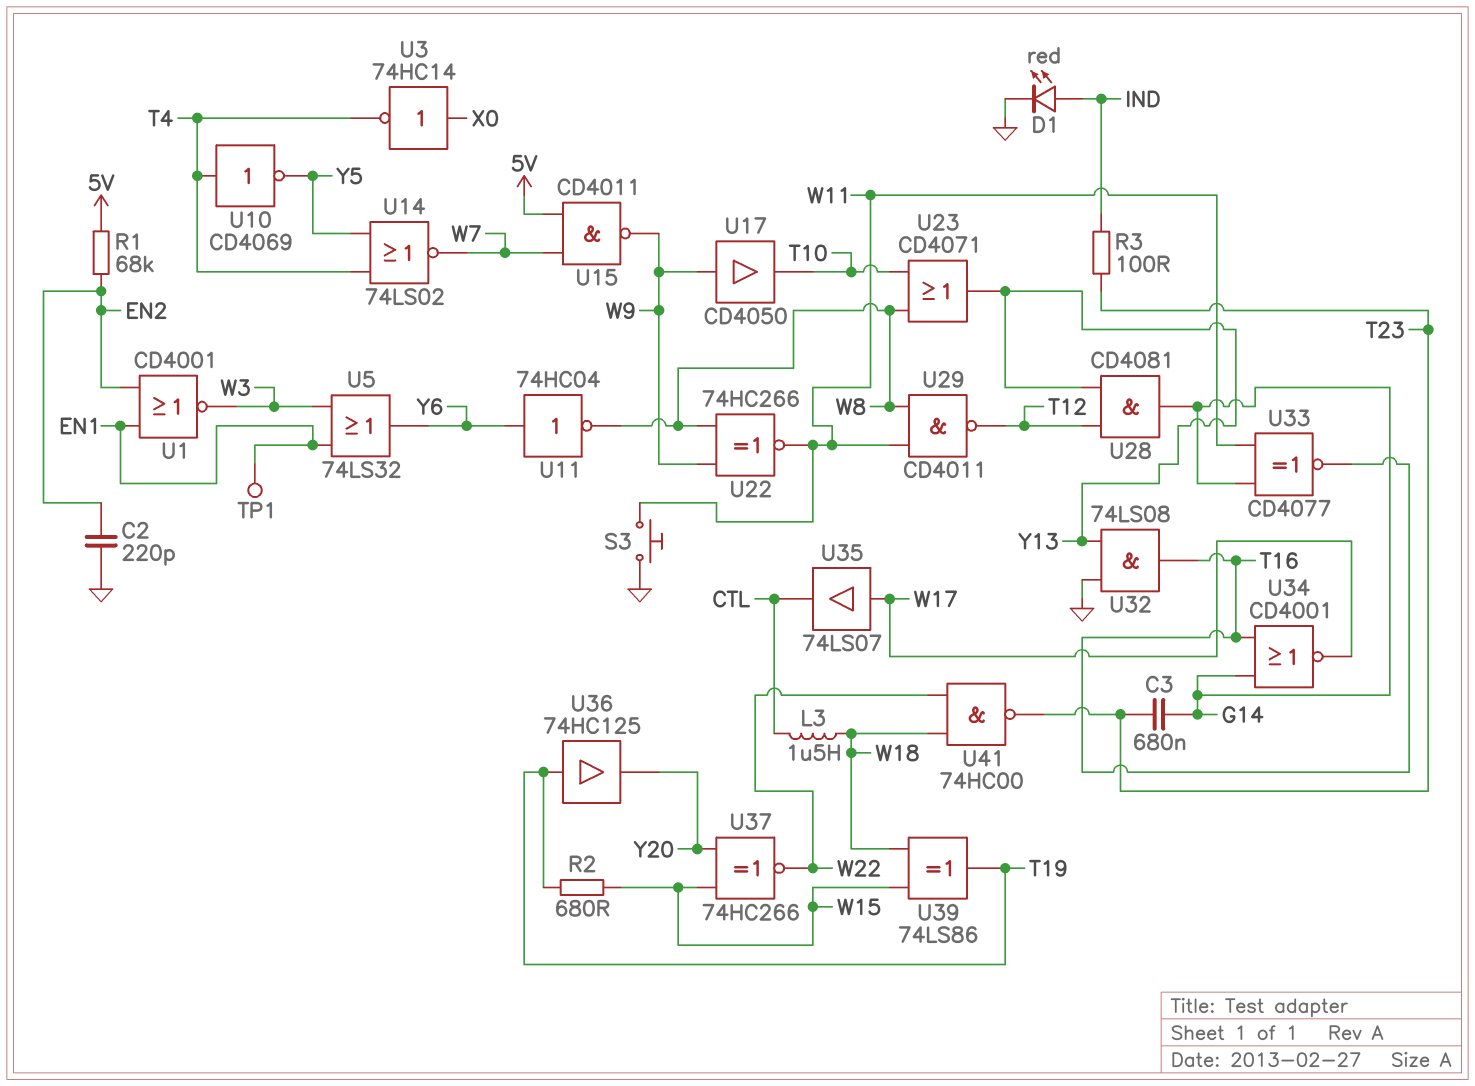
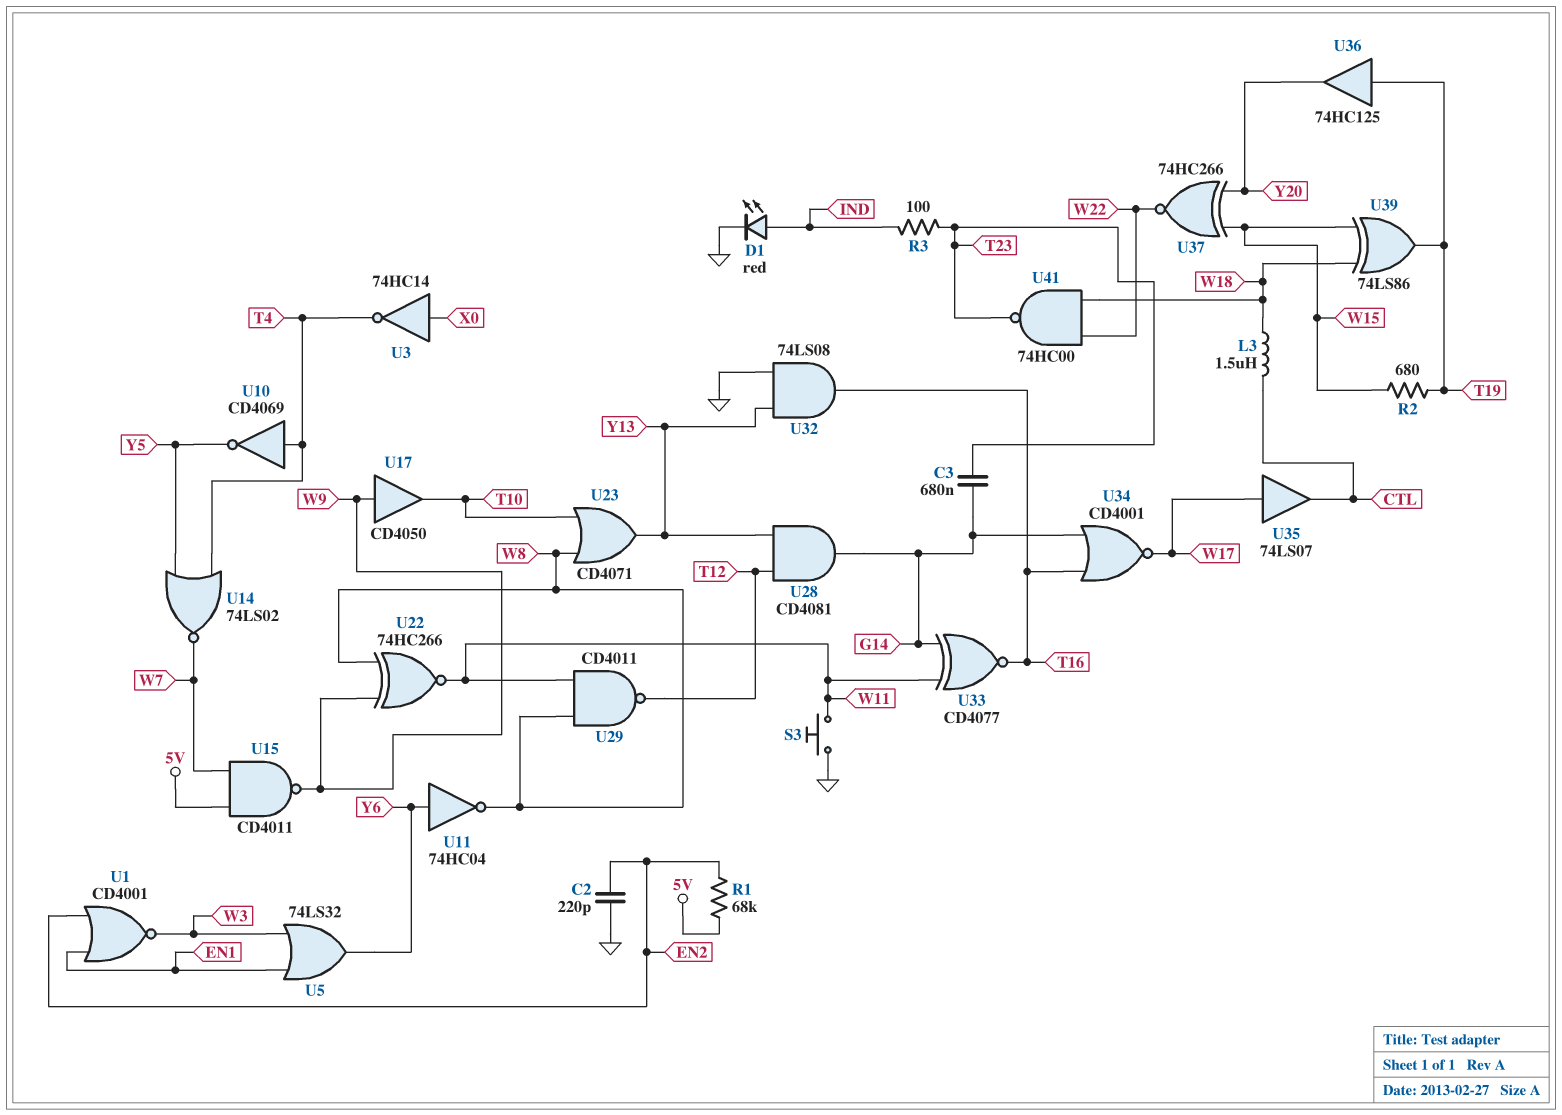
TP1: test point (EN1) -> none

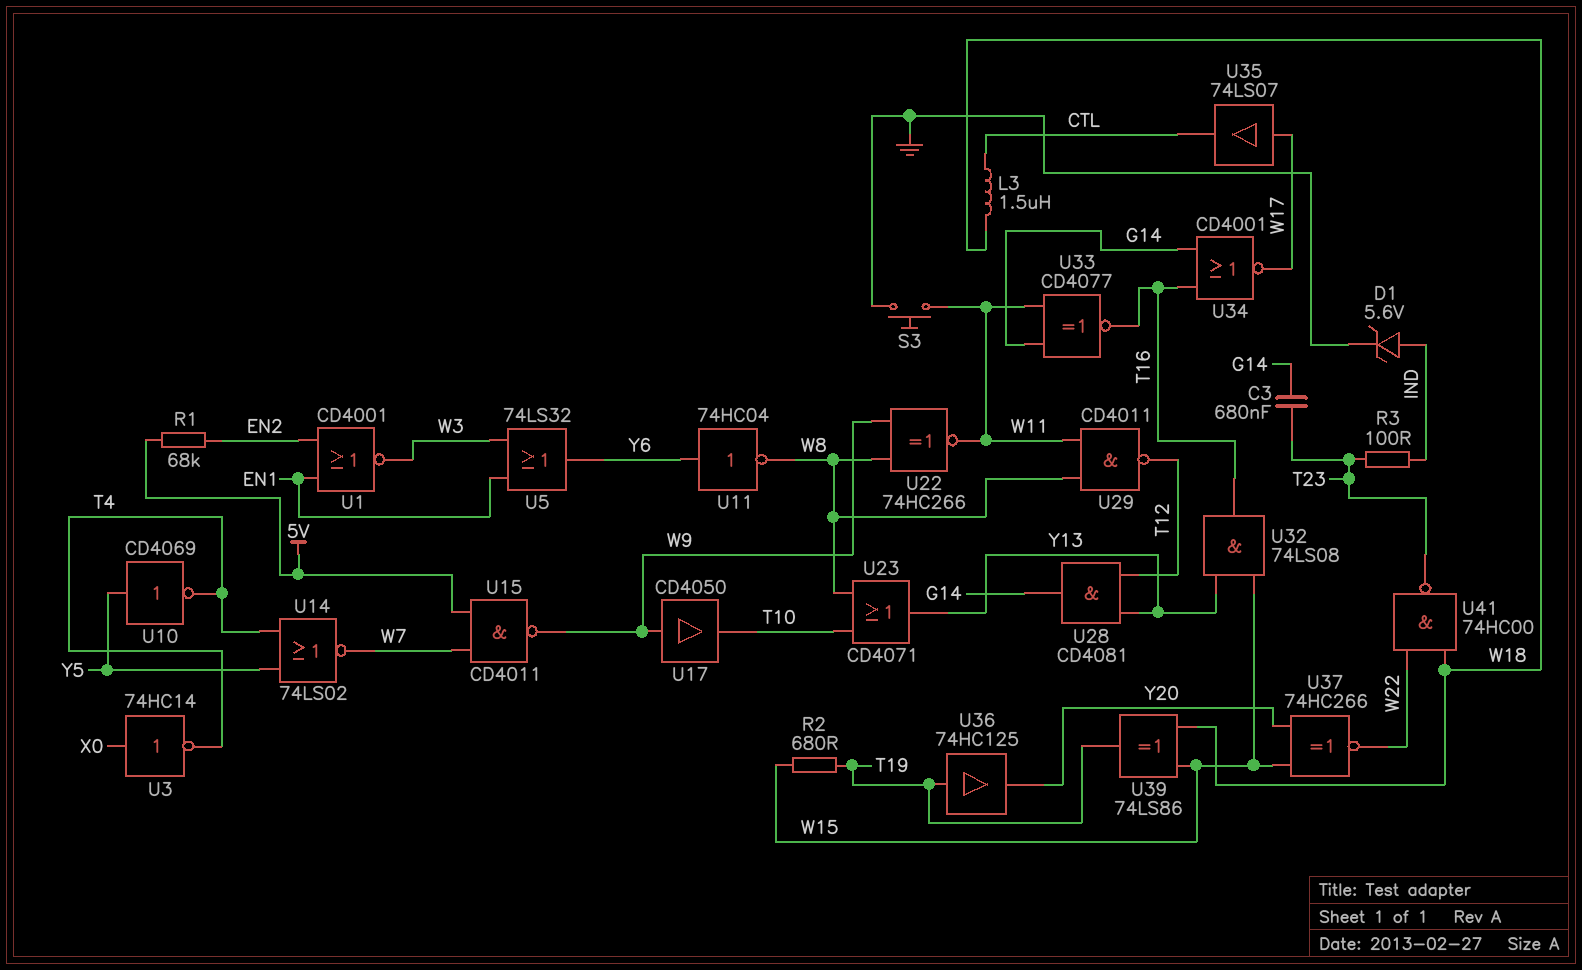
C2: 220pF (EN2, GND) -> none
D1: LED red (A IND, K GND) -> zener 5.6V (A IND, K GND)
U10: NOT CD4069 (in T4, out Y5) -> NOT CD4069 (in Y5, out T4)
U32: AND 74LS08 (in GND, in Y13, out T16) -> AND 74LS08 (in W15, in Y13, out T16)

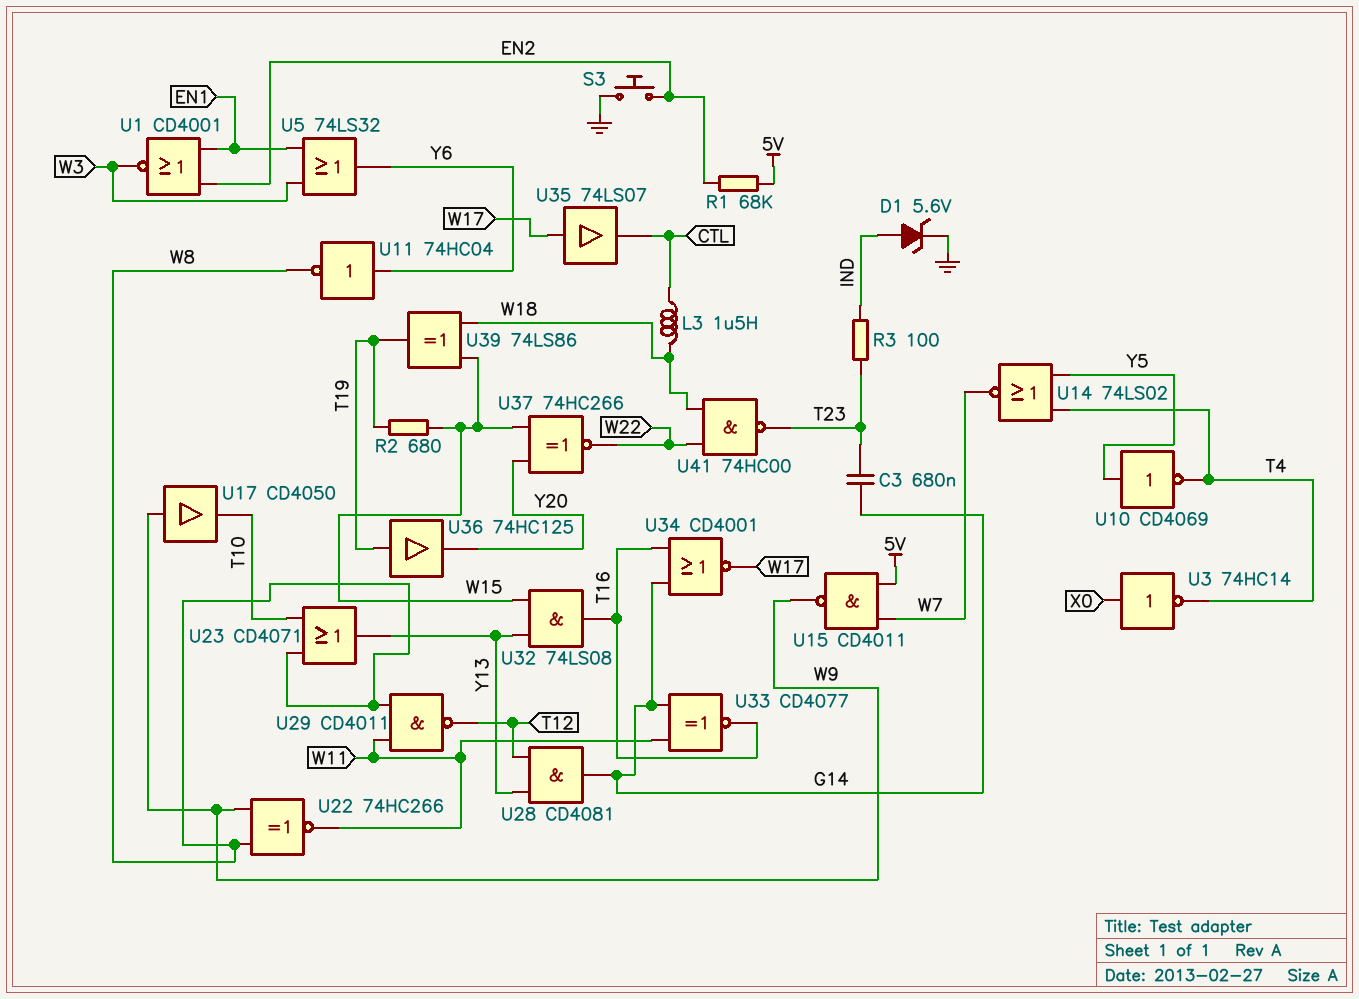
S3: button (GND, W11) -> button (EN2, GND)

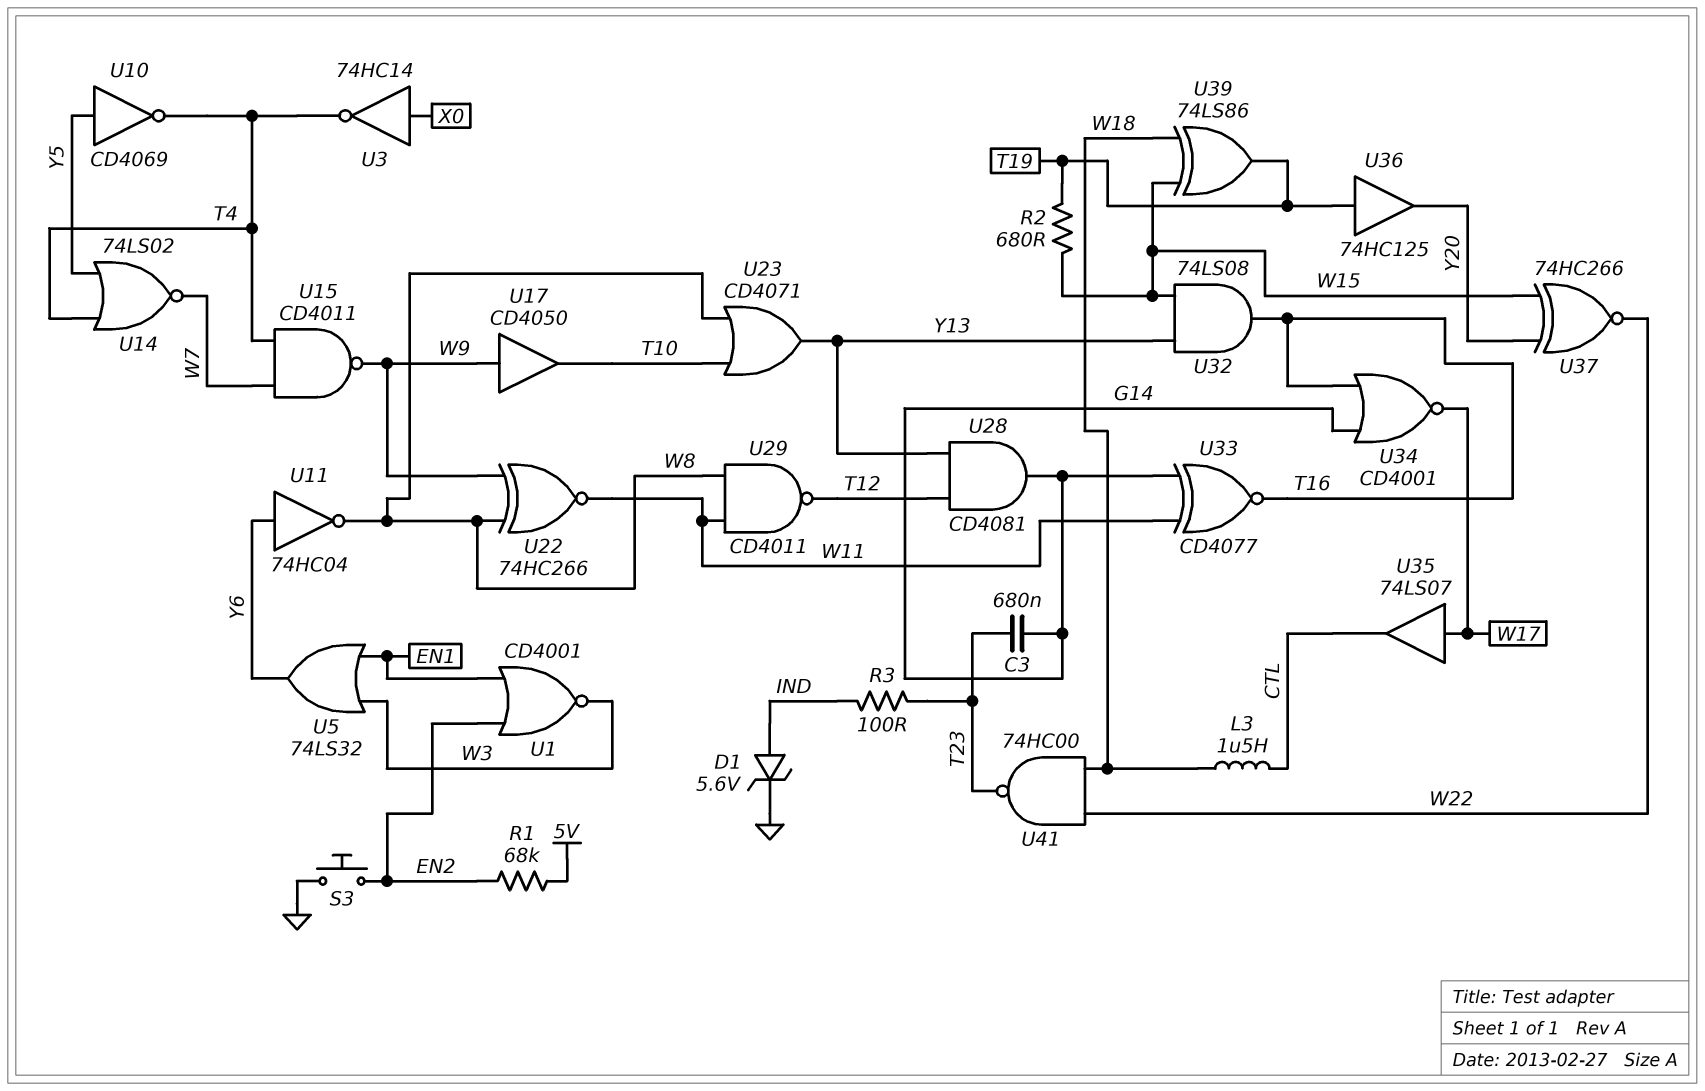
U15: NAND CD4011 (in 5V, in W7, out W9) -> NAND CD4011 (in T4, in W7, out W9)

